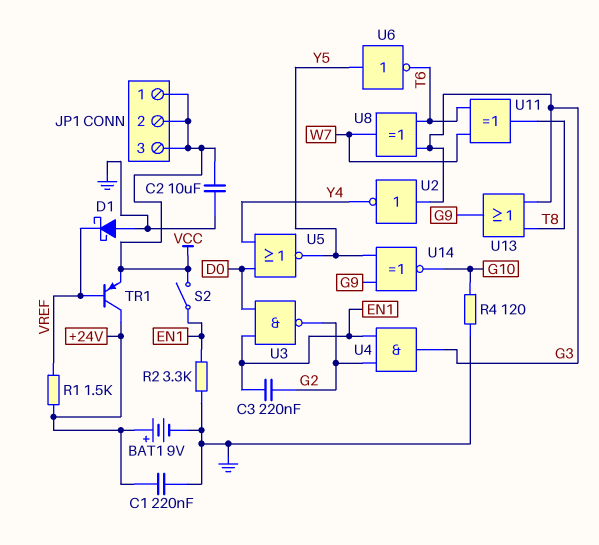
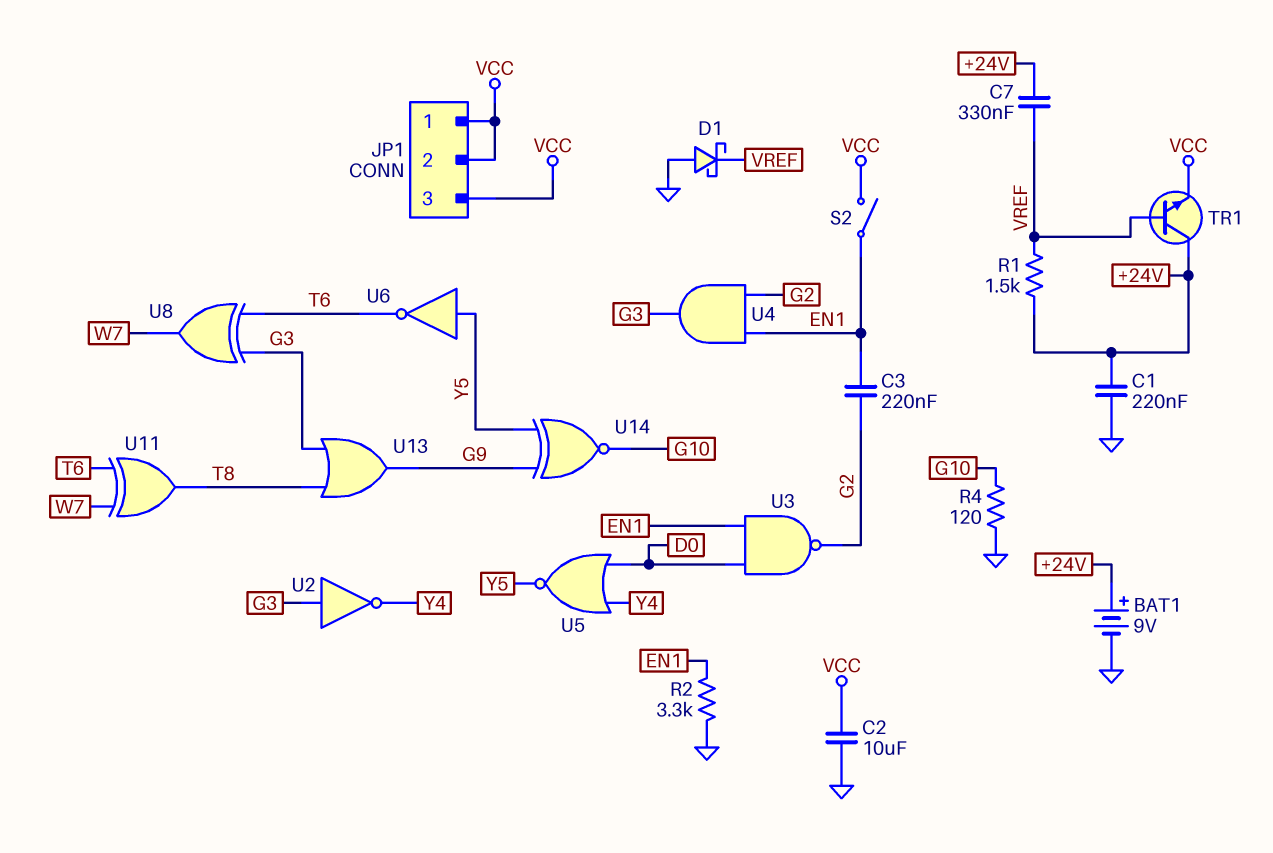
C7: none -> 330nF (+24V, VREF)
TR1: PNP (B VREF, C +24V, E VCC) -> NPN (B VREF, C +24V, E VCC)

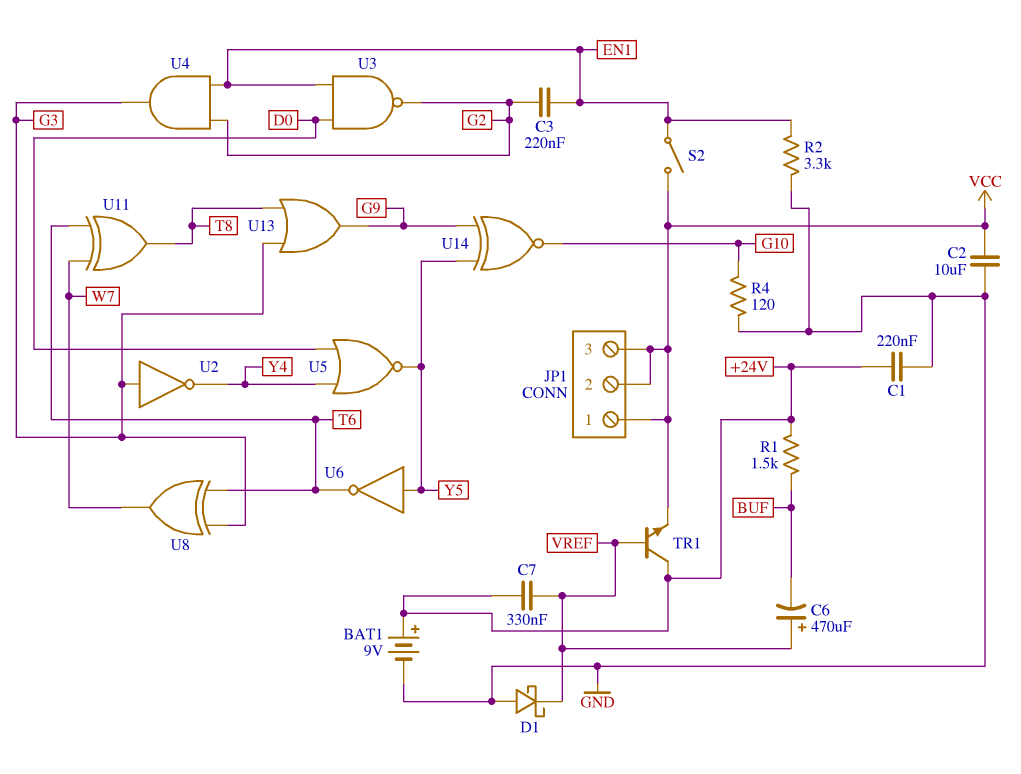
C6: none -> 470uF (plus VREF, minus BUF)
R1: 1.5k (+24V, VREF) -> 1.5k (+24V, BUF)

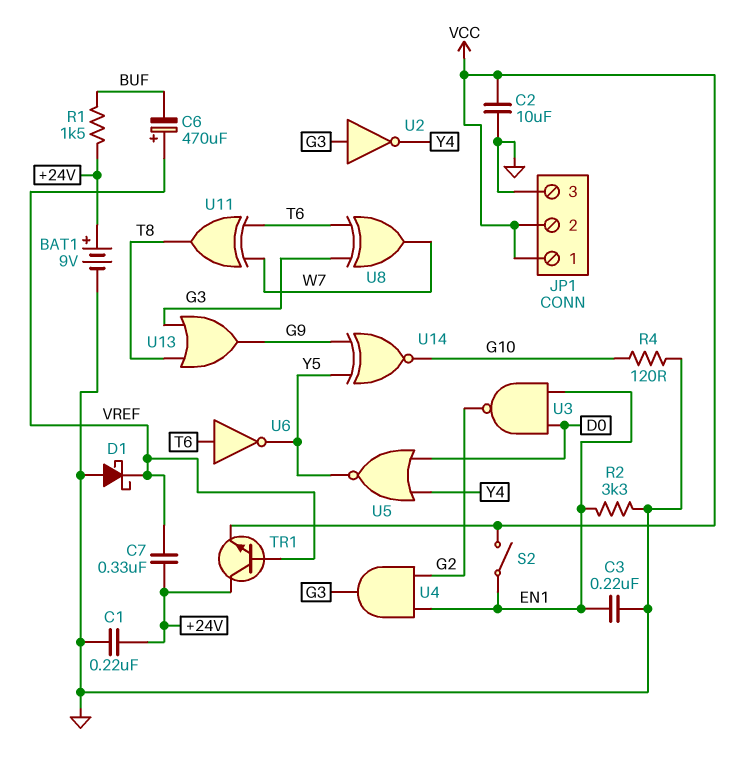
C3: 220nF (EN1, G2) -> 220nF (EN1, GND)
JP1 pin 3: VCC -> GND
U6: NOT (in Y5, out T6) -> NOT (in T6, out Y5)

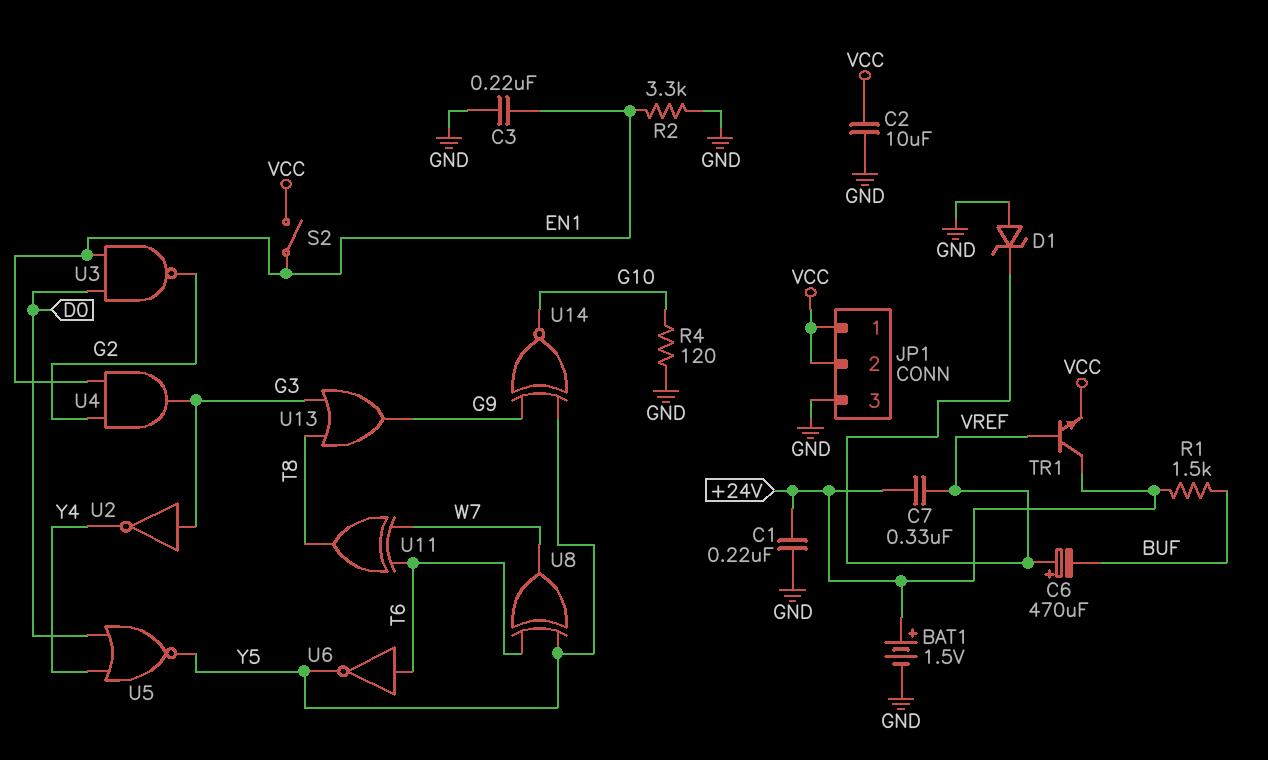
BAT1: 9V (plus +24V, minus GND) -> 1.5V (plus +24V, minus GND)
D1: schottky (A GND, K VREF) -> zener (A GND, K VREF)
U8: XOR (in G3, in T6, out W7) -> XOR (in T6, in Y5, out W7)

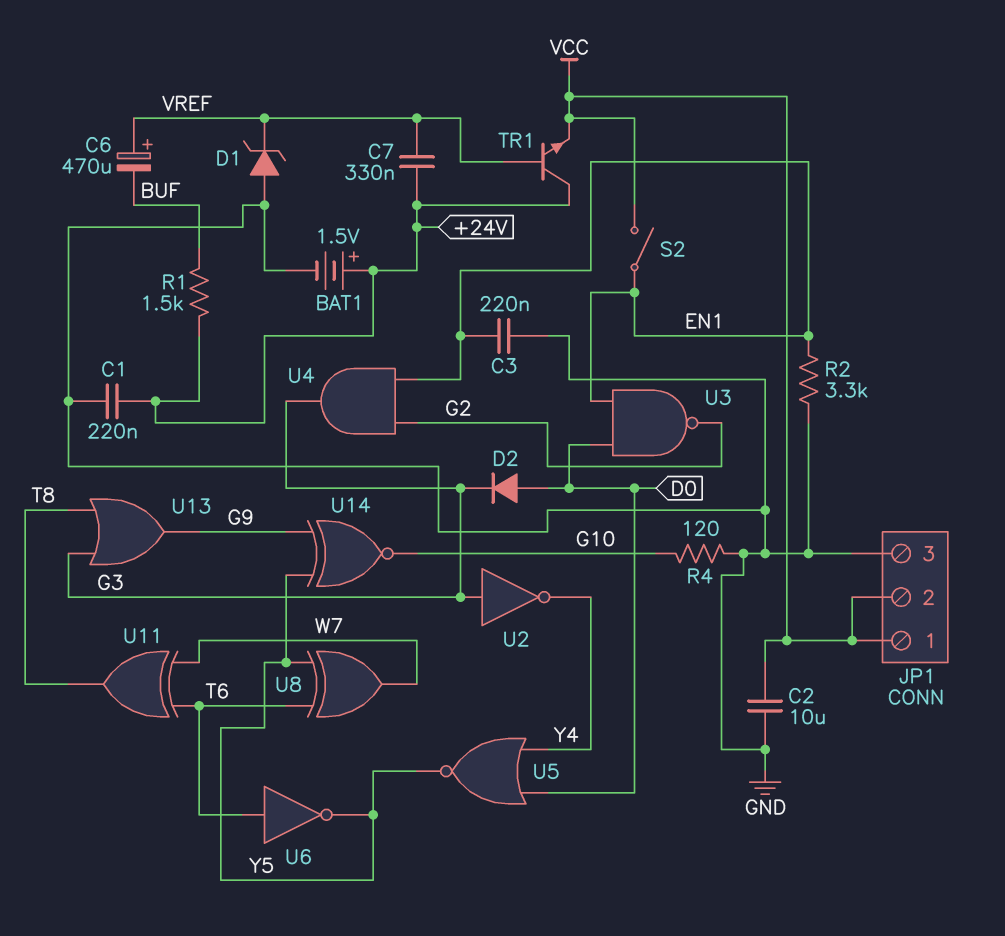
D2: none -> diode (A D0, K G3)

